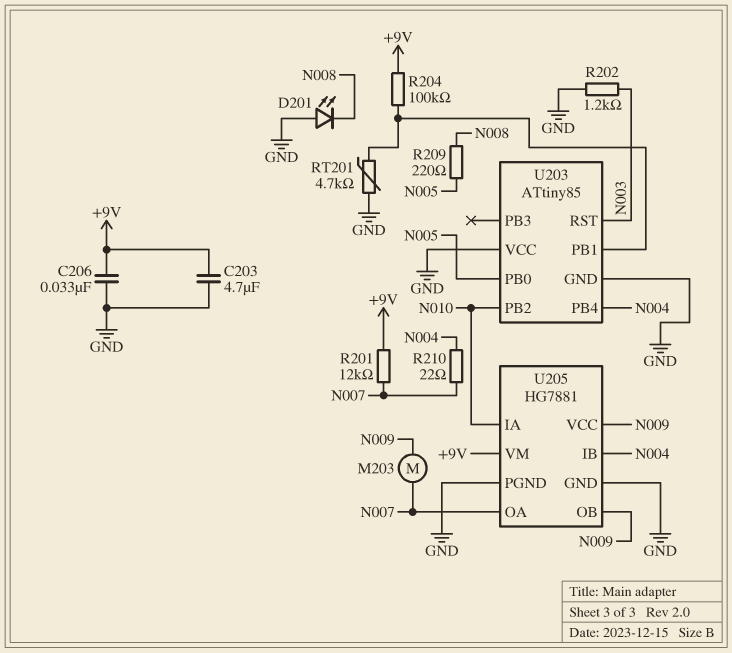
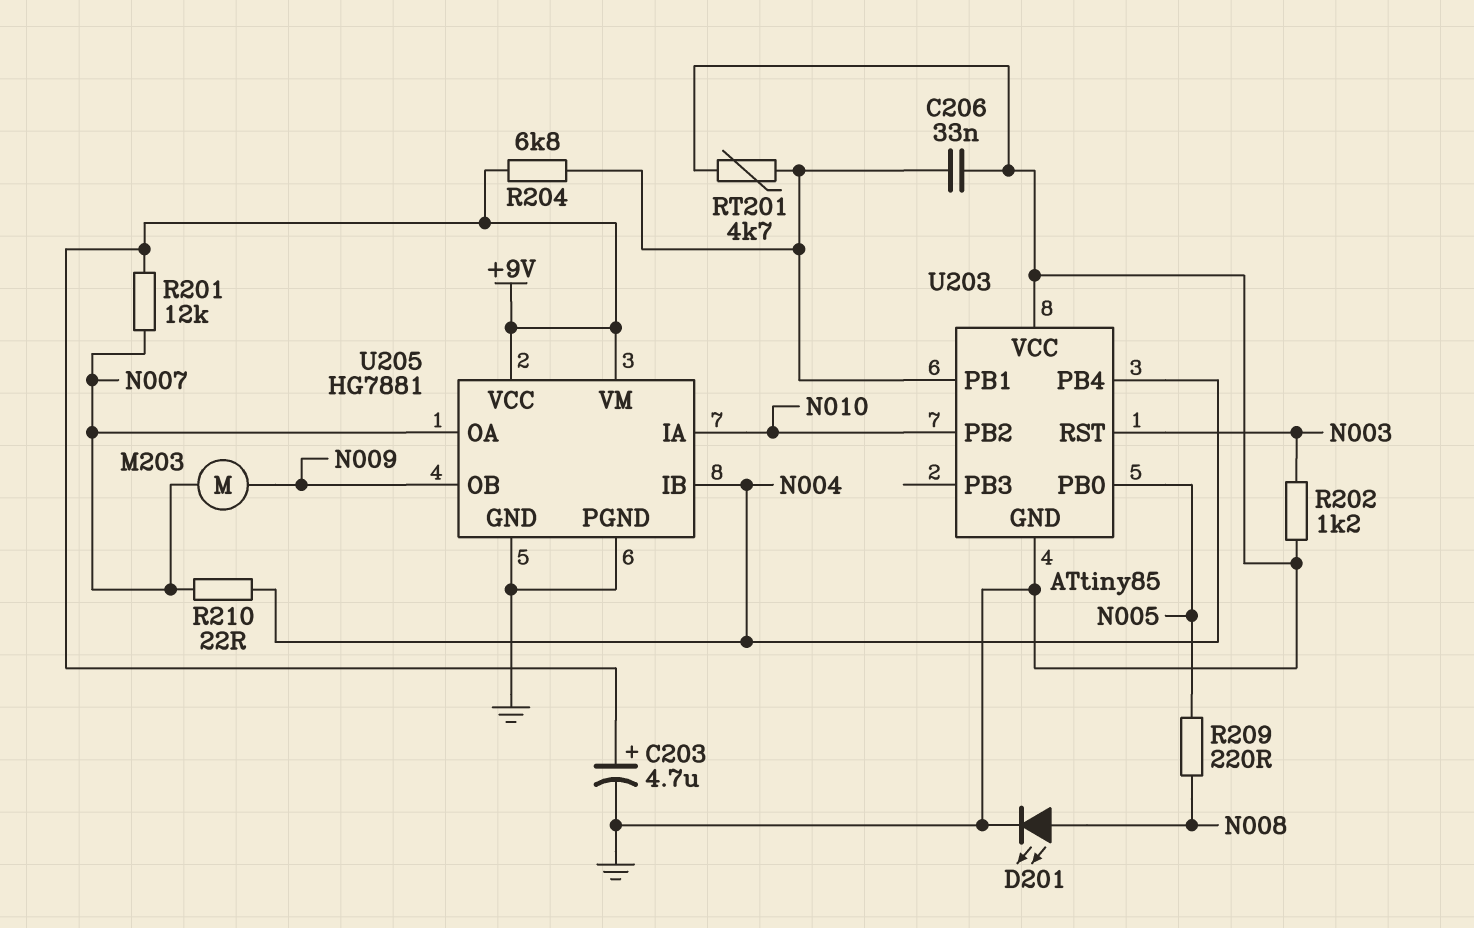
C203: 4.7uF (+9V, GND) -> 4.7uF (plus +9V, minus GND)
C206: 33nF (+9V, GND) -> 33nF (GND, U203/PB1)
D201: LED (A GND, K N008) -> LED (A N008, K GND)
R204: 100k (+9V, U203/PB1) -> 6.8k (+9V, U203/PB1)
U205 pin VCC: N009 -> +9V

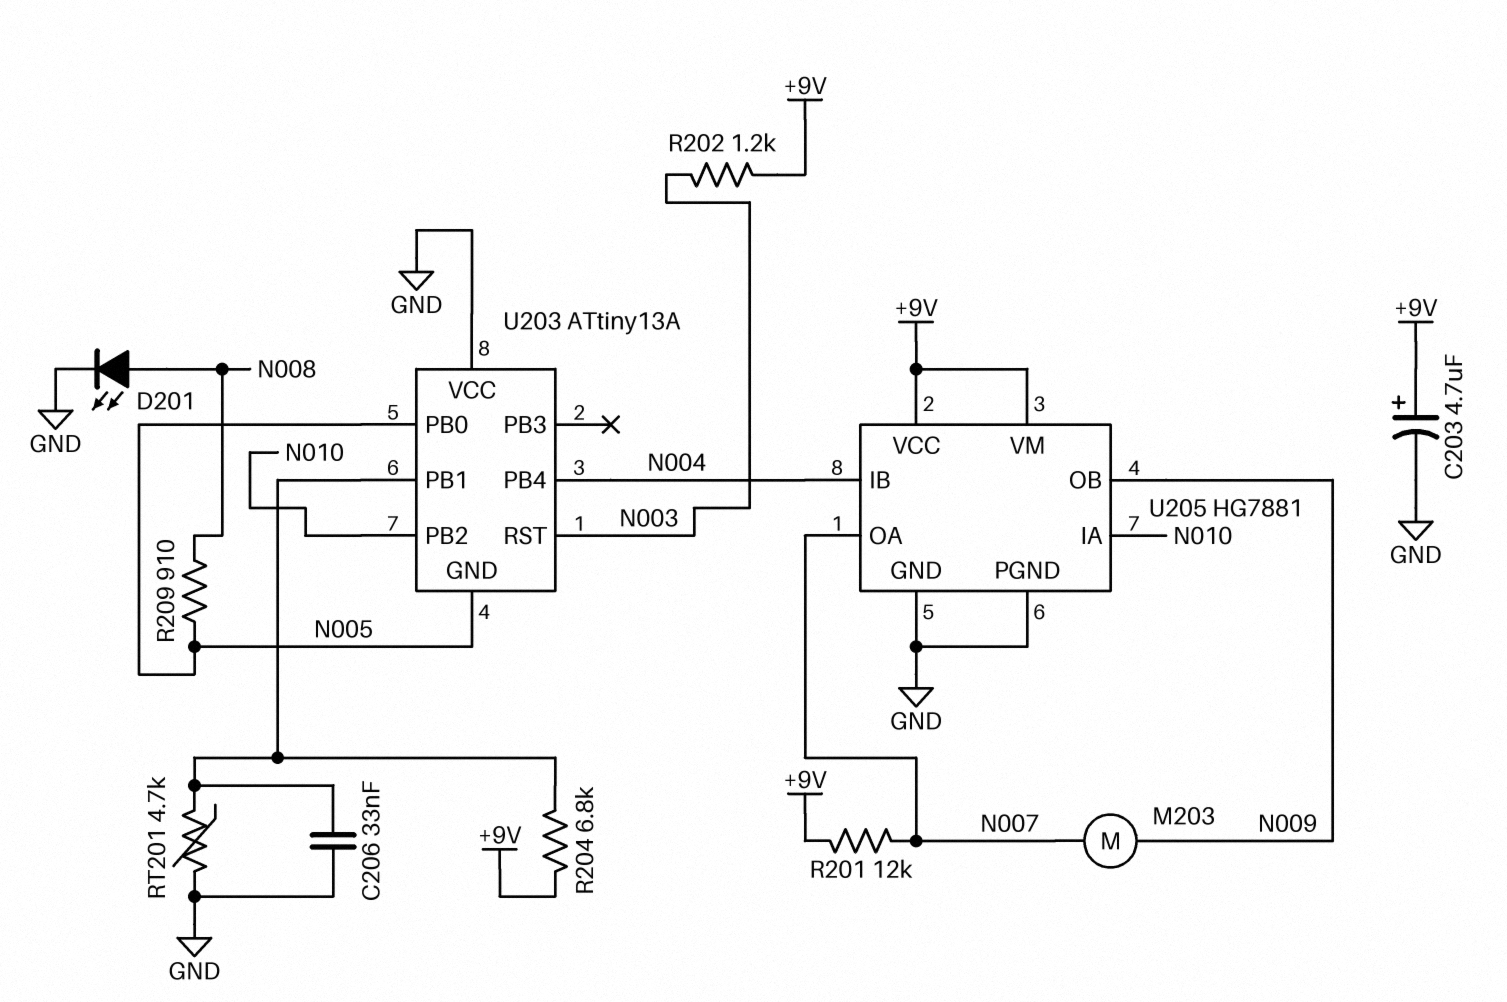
R202: 1.2k (GND, N003) -> 1.2k (+9V, N003)
R209: 220 (N005, N008) -> 910 (N005, N008)
R210: 22 (N004, N007) -> none
U203: ATtiny85 -> ATtiny13A
U203 pin GND: GND -> N005

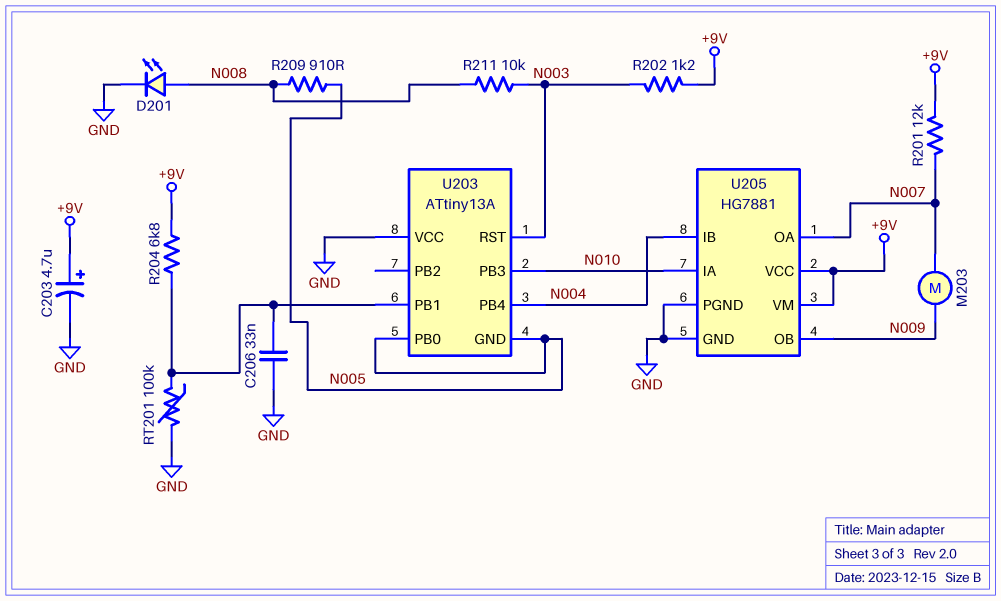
R211: none -> 10k (N003, N008)
RT201: 4.7k (GND, U203/PB1) -> 100k (GND, U203/PB1)
U203 pin PB2: N010 -> none
U203 pin PB3: none -> N010

